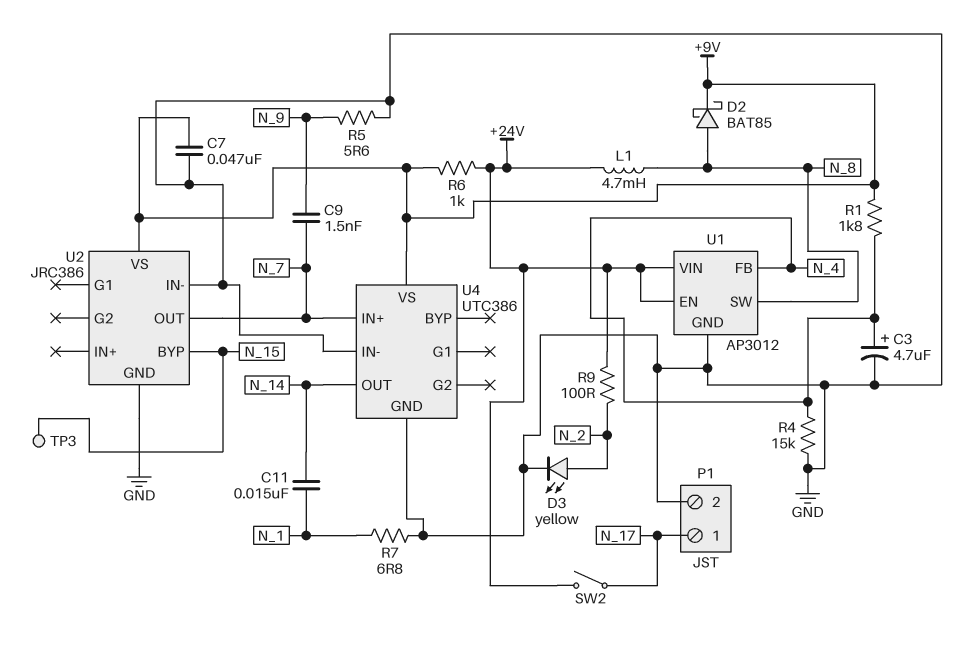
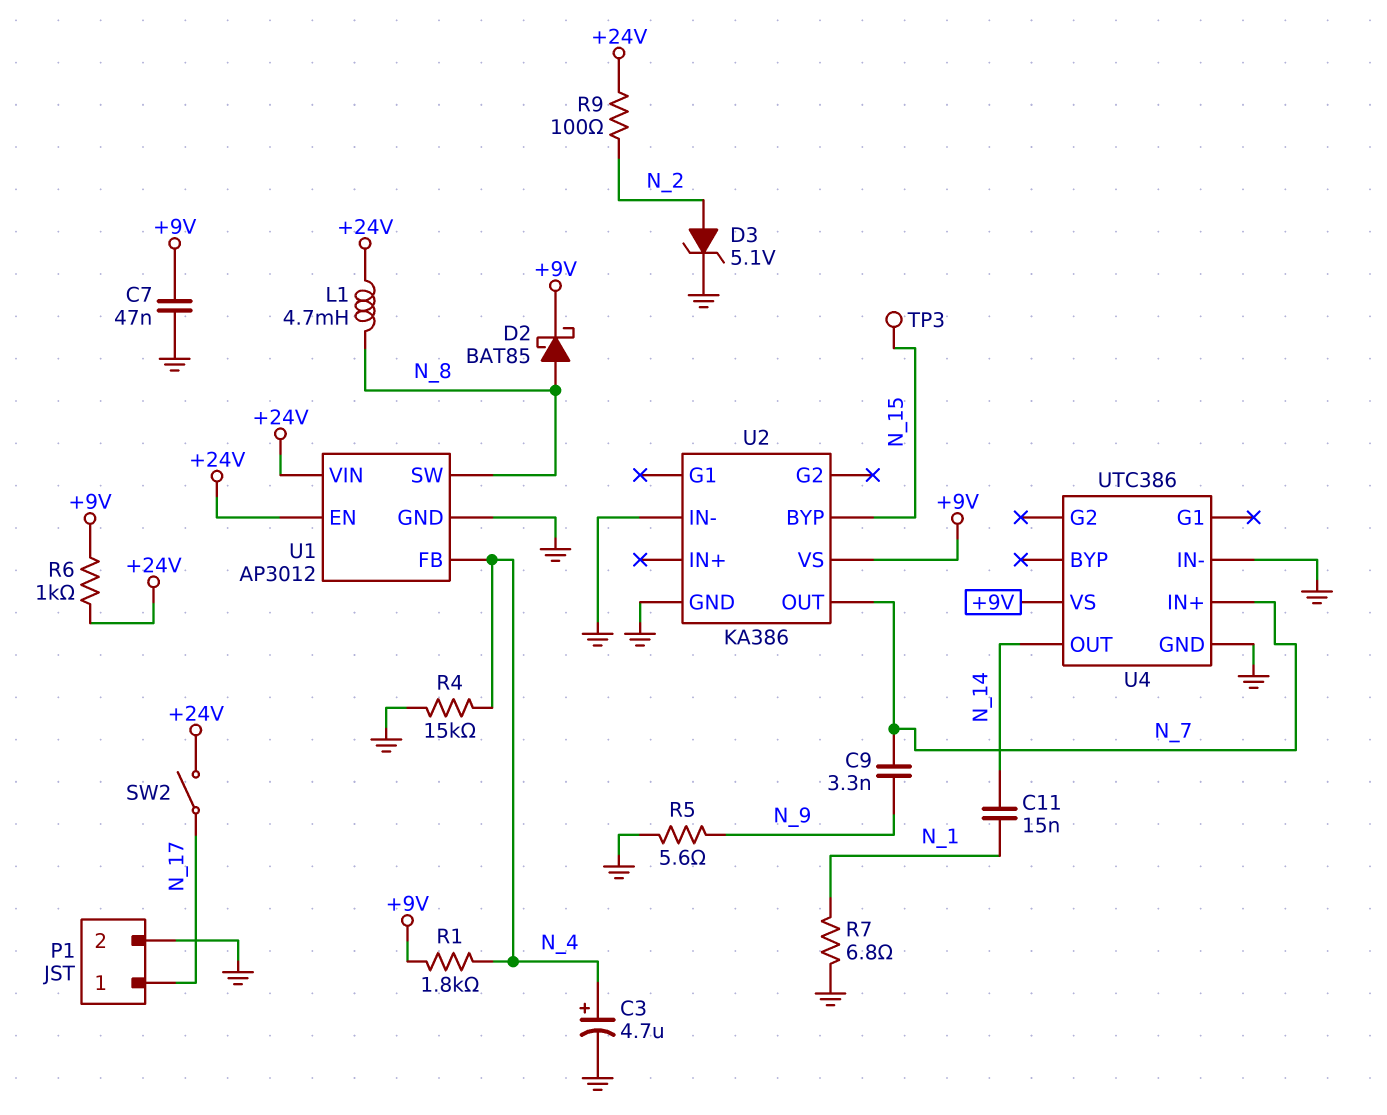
C9: 1.5nF (N_7, N_9) -> 3.3nF (N_7, N_9)
D3: LED yellow (A N_2, K GND) -> zener 5.1V (A N_2, K GND)
U2: JRC386 -> KA386

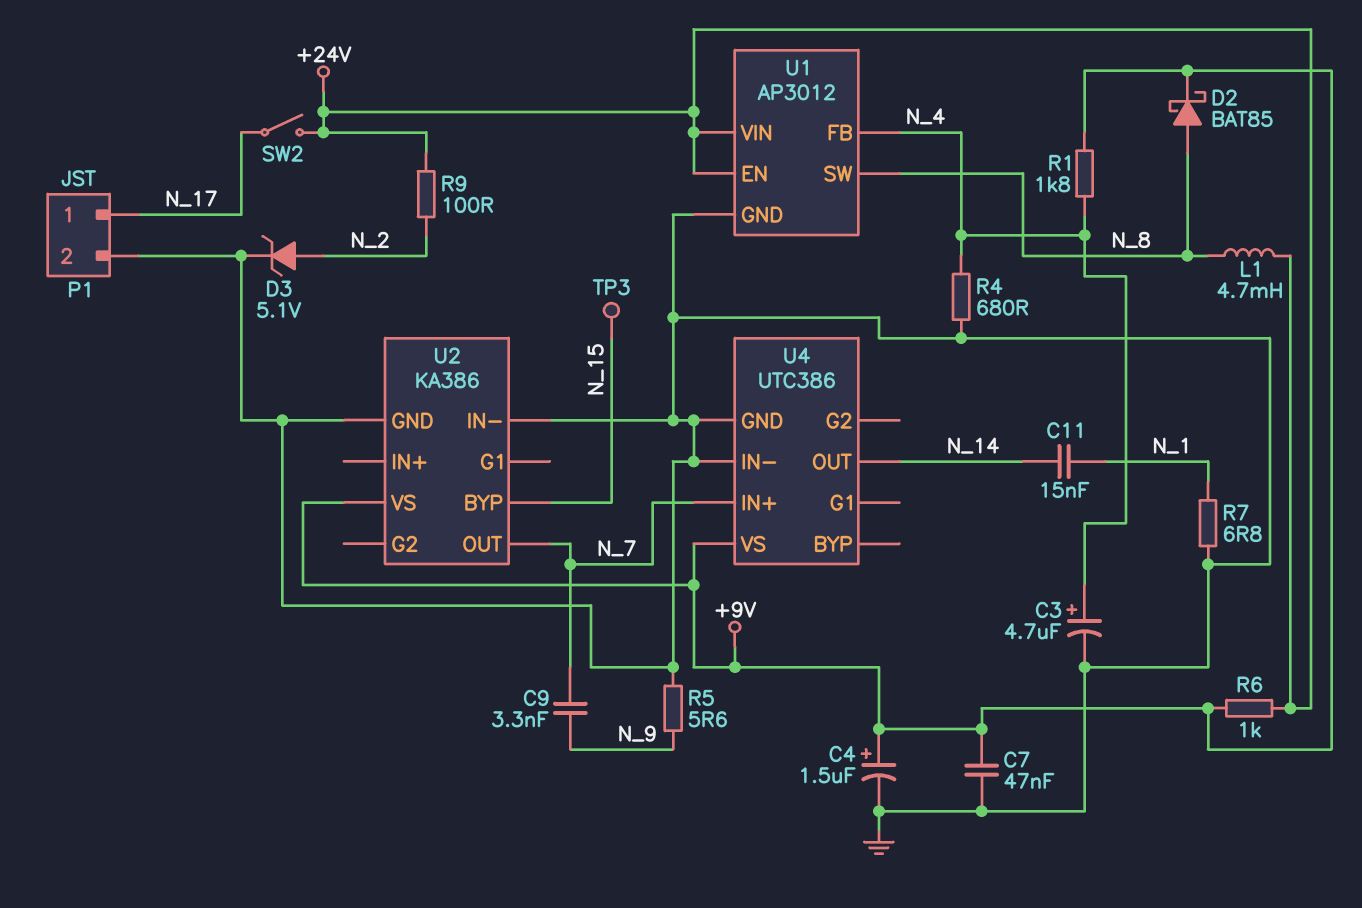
C4: none -> 1.5uF (plus +9V, minus GND)
R4: 15k (GND, N_4) -> 680 (GND, N_4)

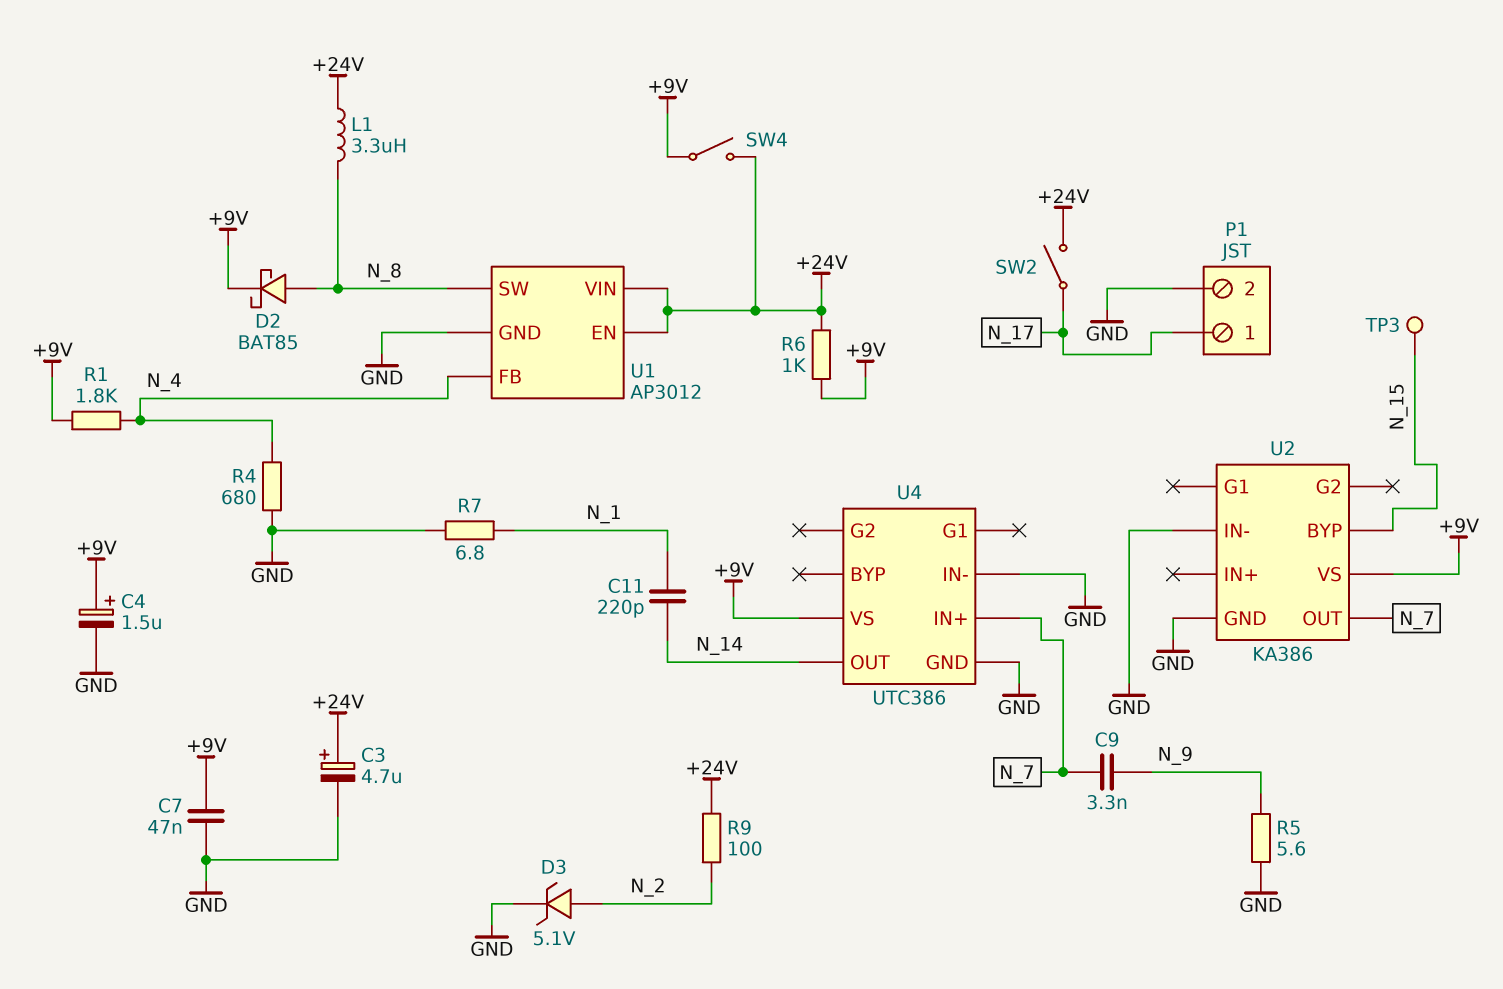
C3: 4.7uF (plus N_4, minus GND) -> 4.7uF (plus +24V, minus GND)
C11: 15nF (N_1, N_14) -> 220pF (N_1, N_14)
L1: 4.7mH (+24V, N_8) -> 3.3uH (+24V, N_8)
SW4: none -> switch (+9V, +24V)

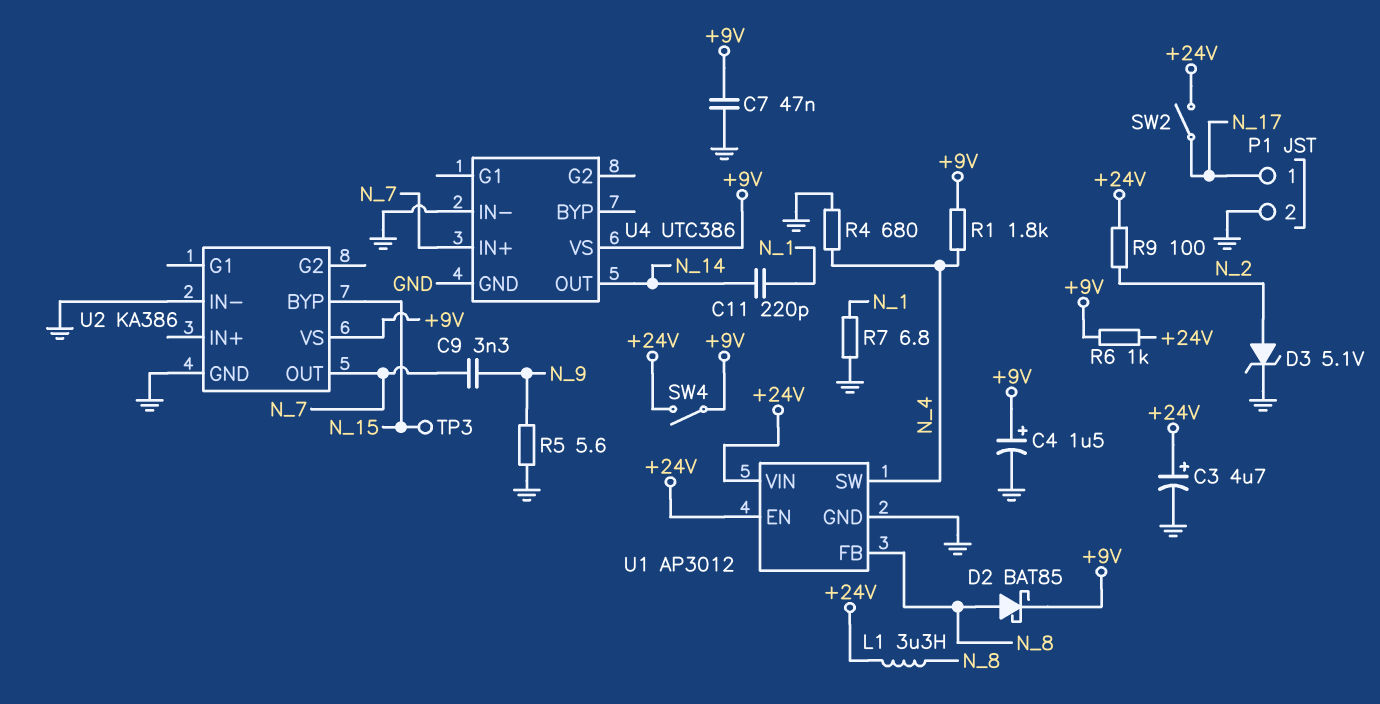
U1 pin FB: N_4 -> N_8
U1 pin SW: N_8 -> N_4

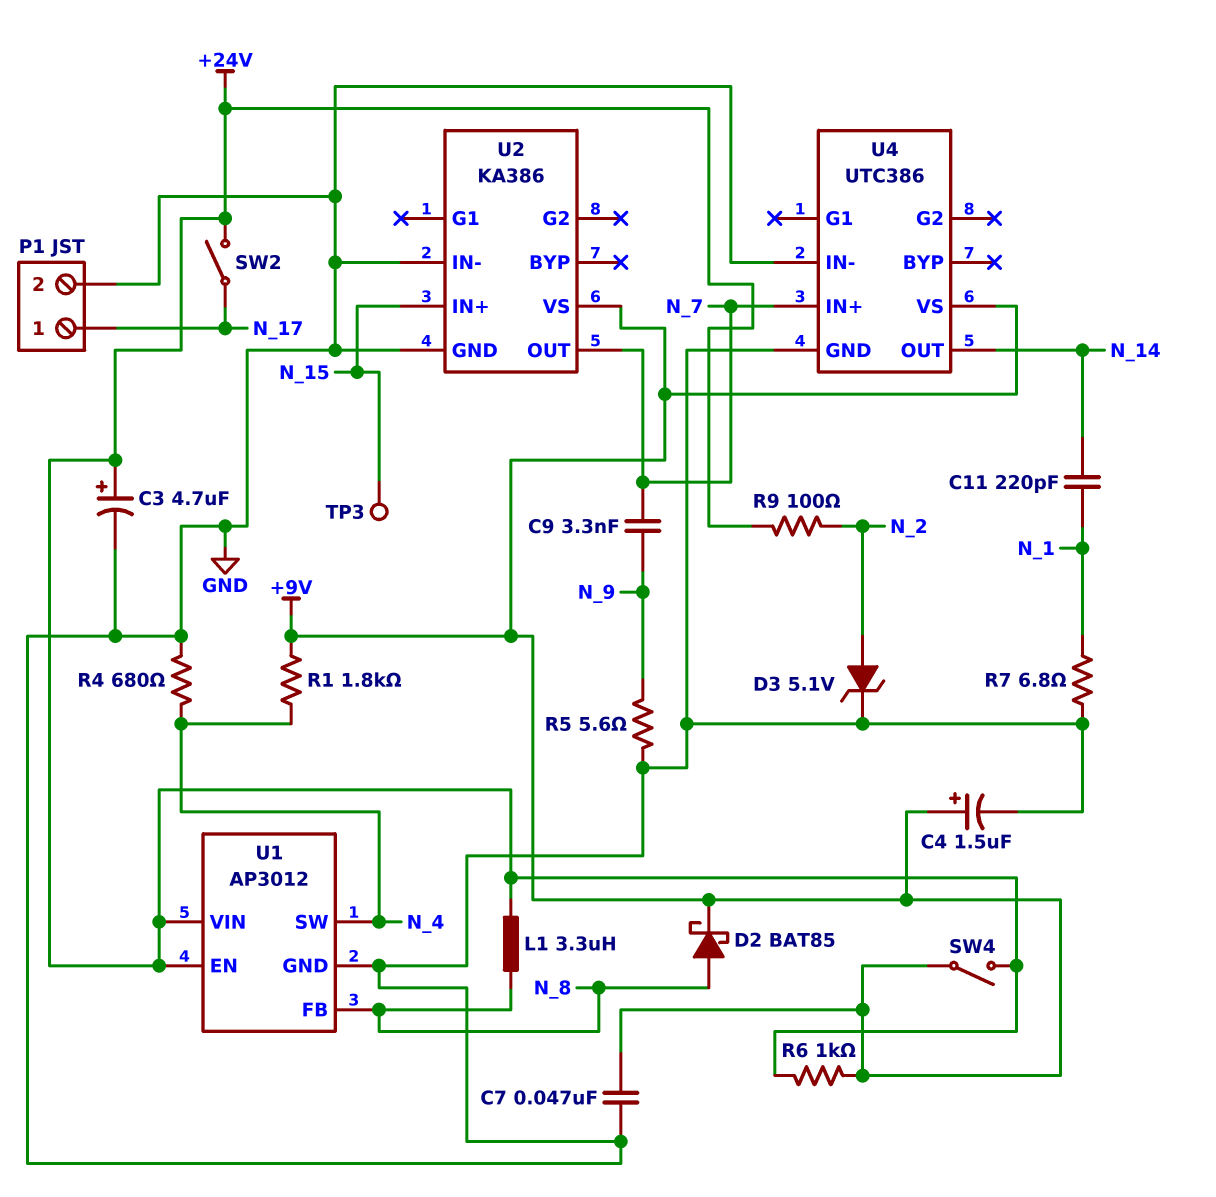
U2 pin BYP: N_15 -> none
U2 pin IN+: none -> N_15

